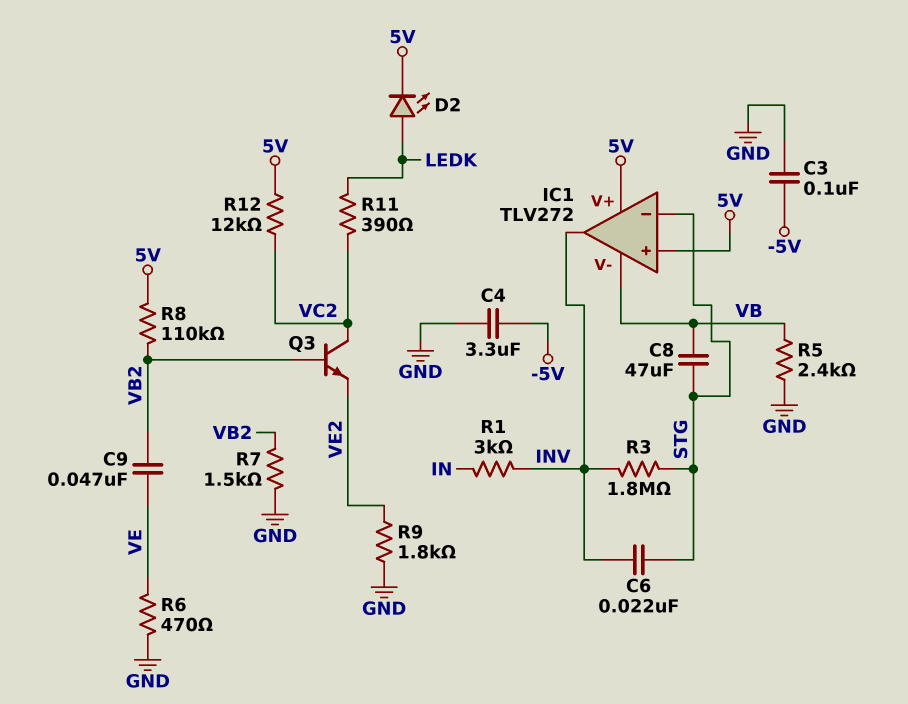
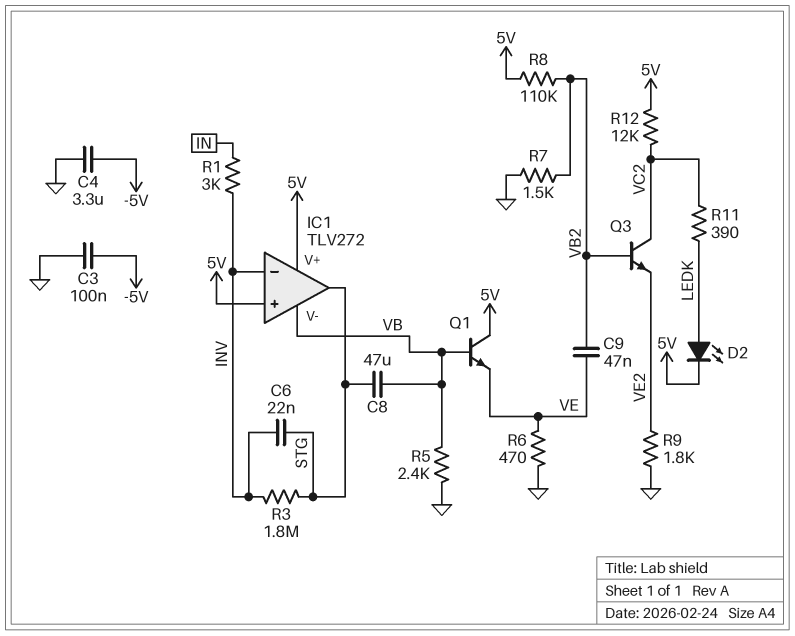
IC1 pin in-: STG -> INV
IC1 pin out: INV -> STG
Q1: none -> NPN (B VB, C 5V, E VE)

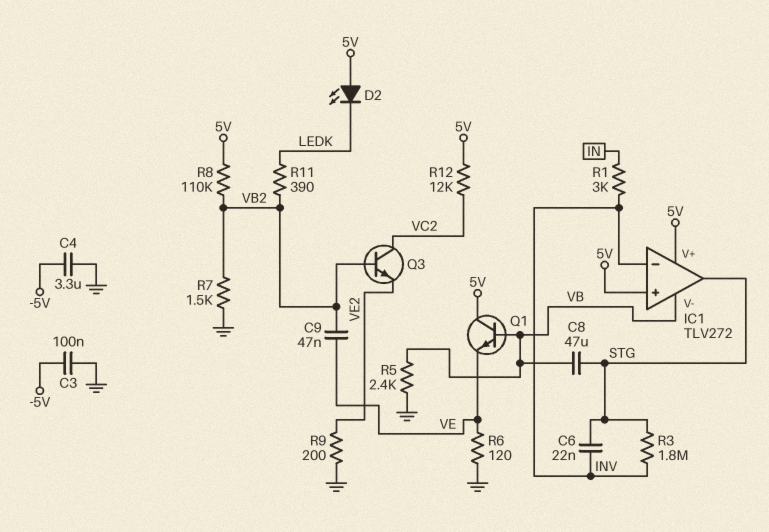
D2: LED (A LEDK, K 5V) -> LED (A 5V, K LEDK)
R6: 470 (GND, VE) -> 120 (GND, VE)
R9: 1.8k (GND, VE2) -> 200 (GND, VE2)
R11: 390 (LEDK, VC2) -> 390 (LEDK, VB2)

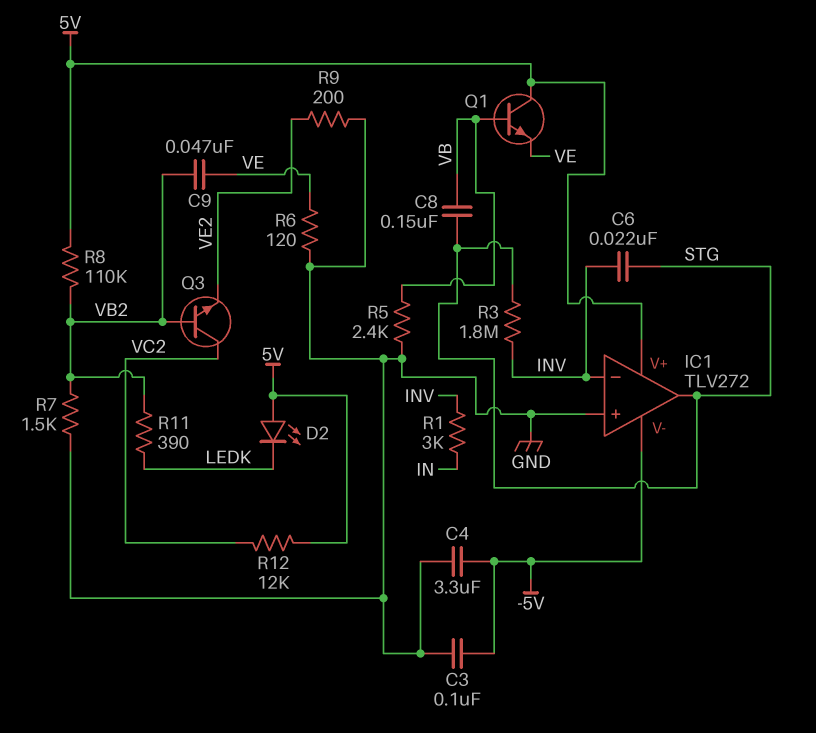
C8: 47uF (STG, VB) -> 150nF (STG, VB)
IC1 pin V-: VB -> -5V
IC1 pin in+: 5V -> GND

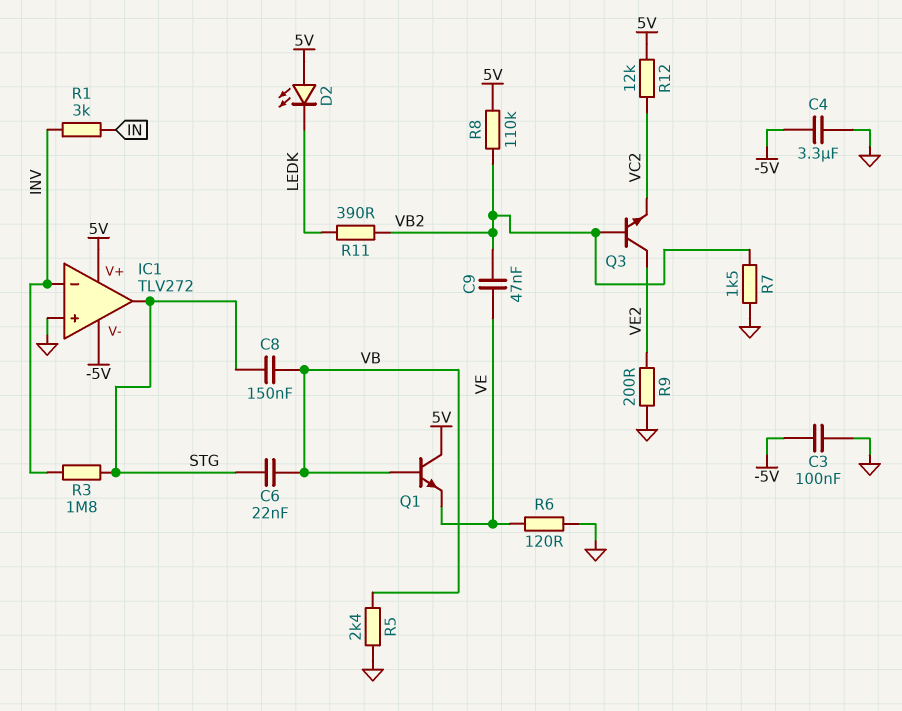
C6: 22nF (INV, STG) -> 22nF (STG, VB)
Q3: NPN (B VB2, C VC2, E VE2) -> NPN (B VB2, C VE2, E VC2)

